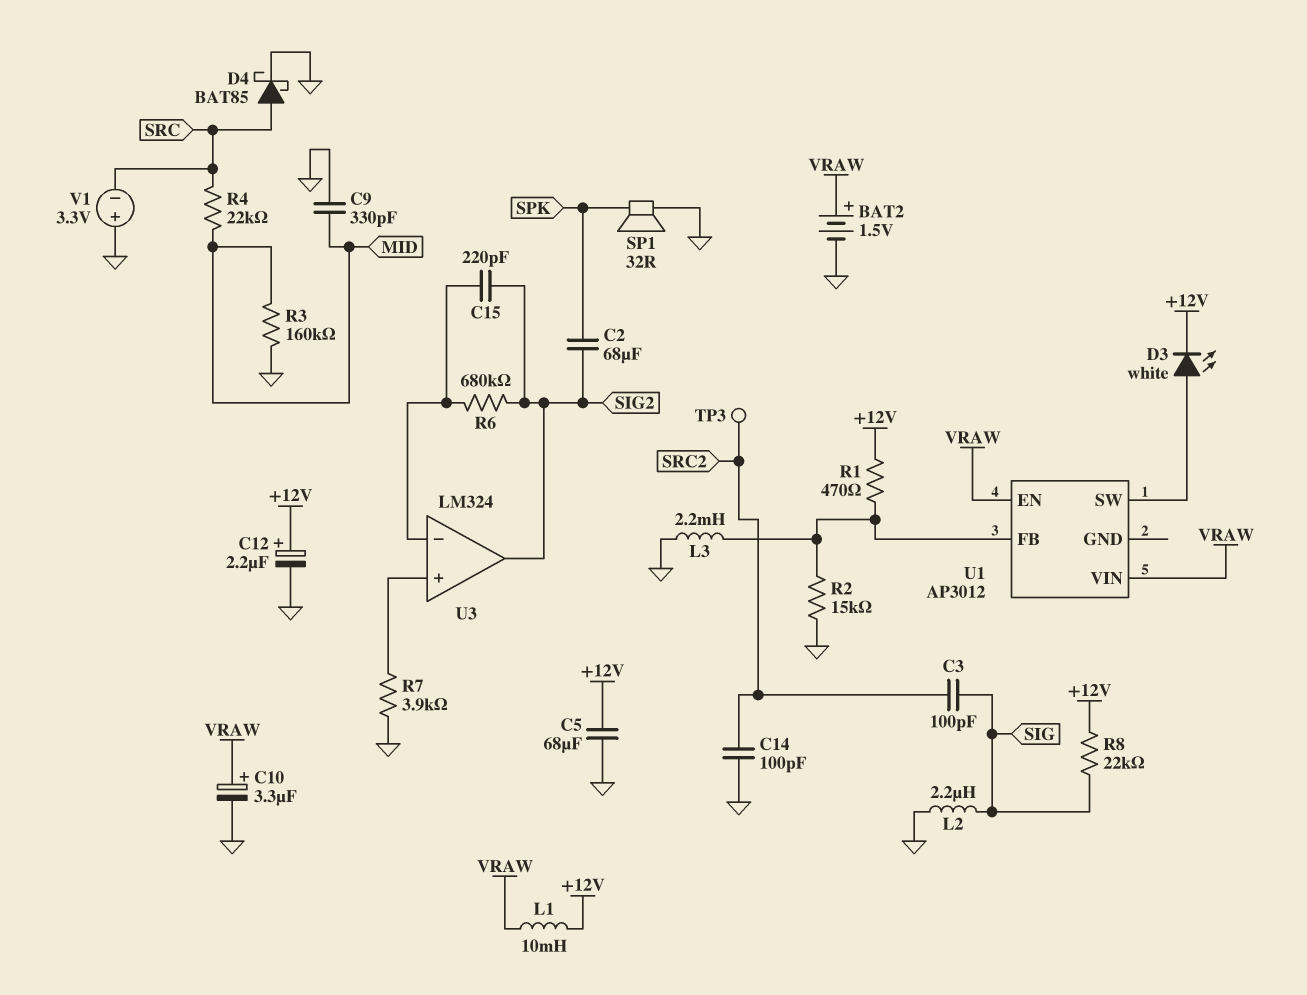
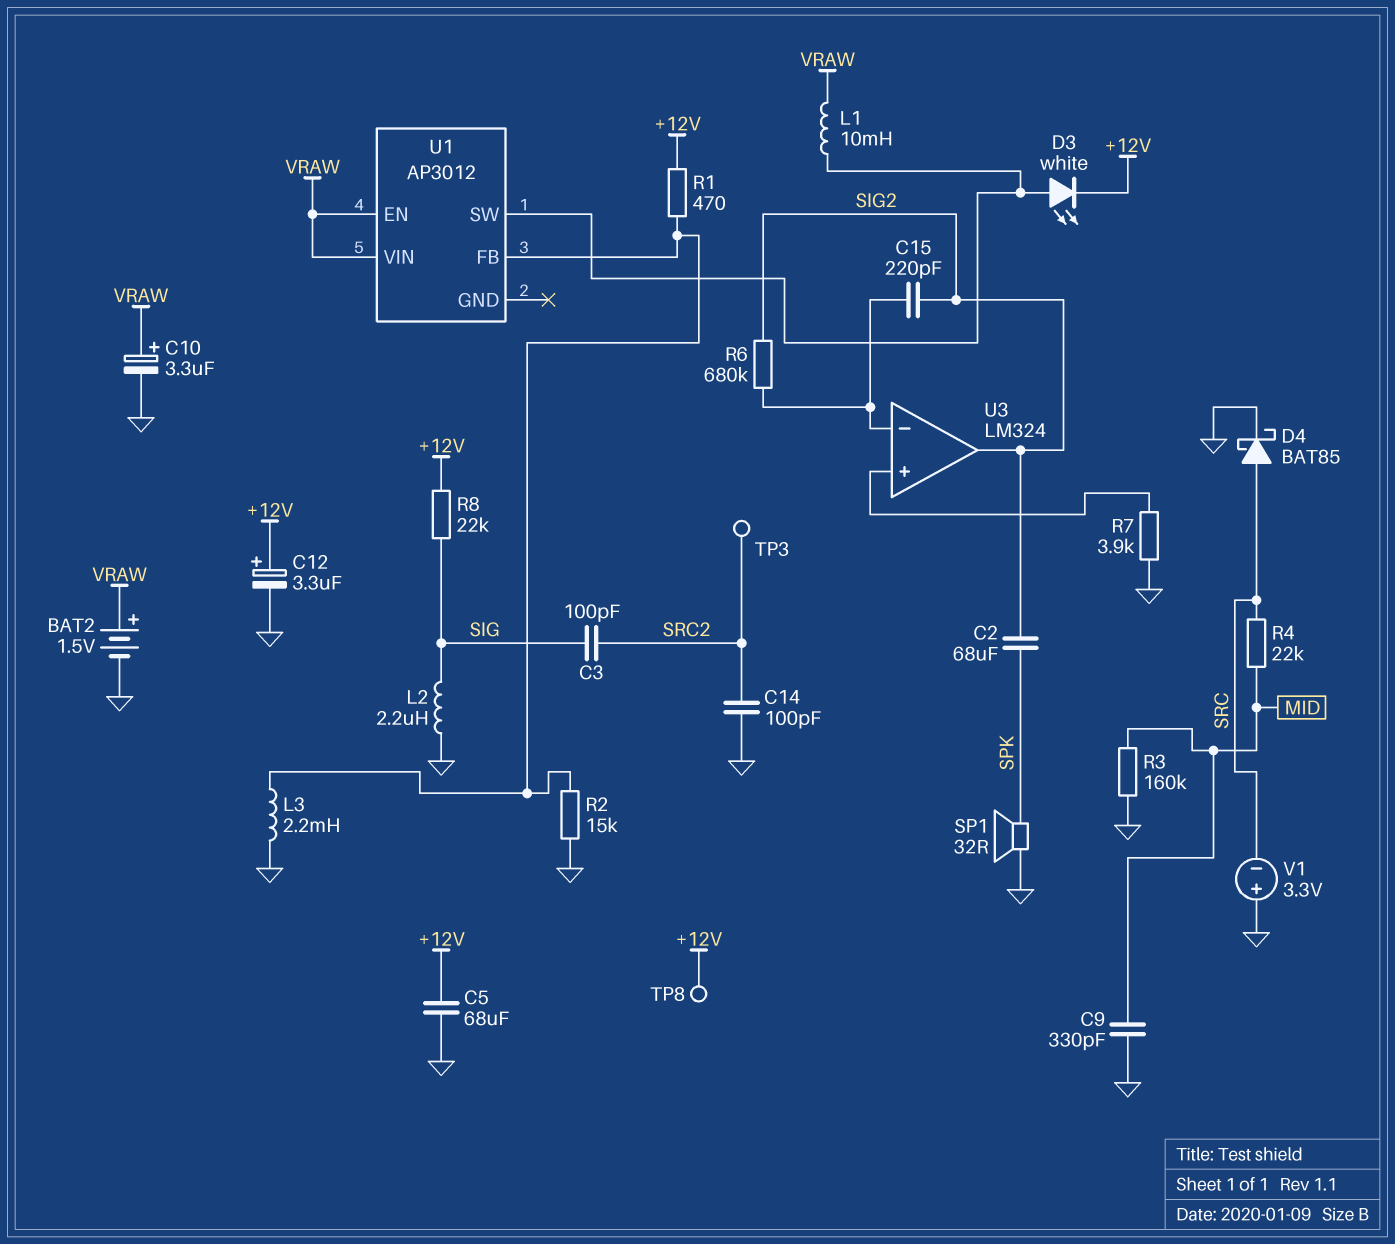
C12: 2.2uF (plus +12V, minus GND) -> 3.3uF (plus +12V, minus GND)
L1: 10mH (+12V, VRAW) -> 10mH (U1/SW, VRAW)
TP8: none -> test point (+12V)

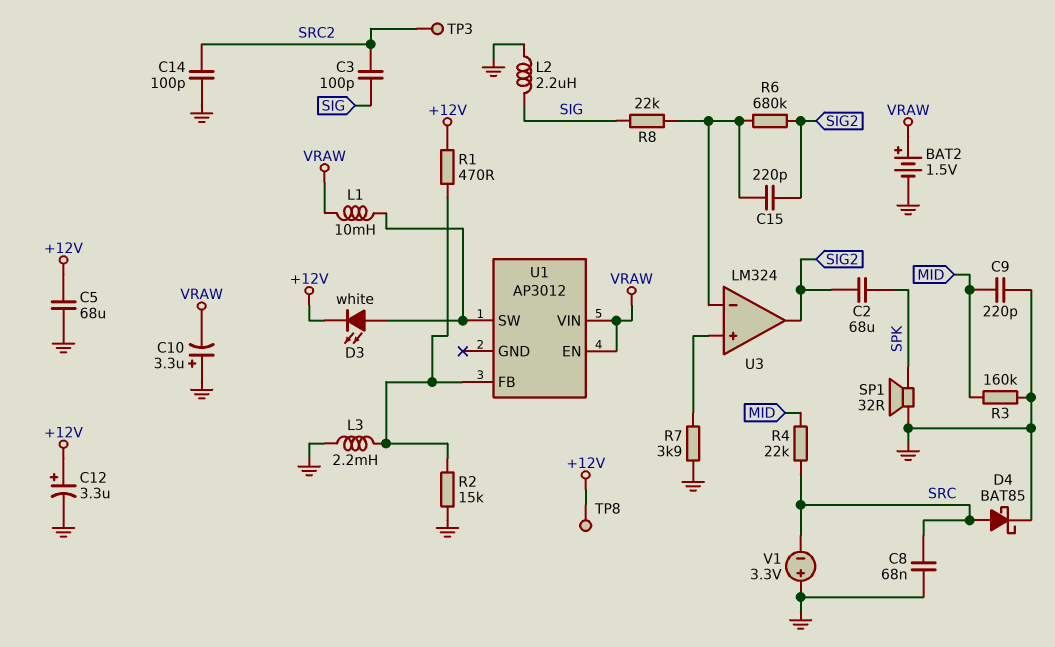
C8: none -> 68nF (GND, SRC)
C9: 330pF (GND, MID) -> 220pF (GND, MID)
C10: 3.3uF (plus VRAW, minus GND) -> 3.3uF (plus GND, minus VRAW)
R8: 22k (+12V, SIG) -> 22k (SIG, U3/in-)

